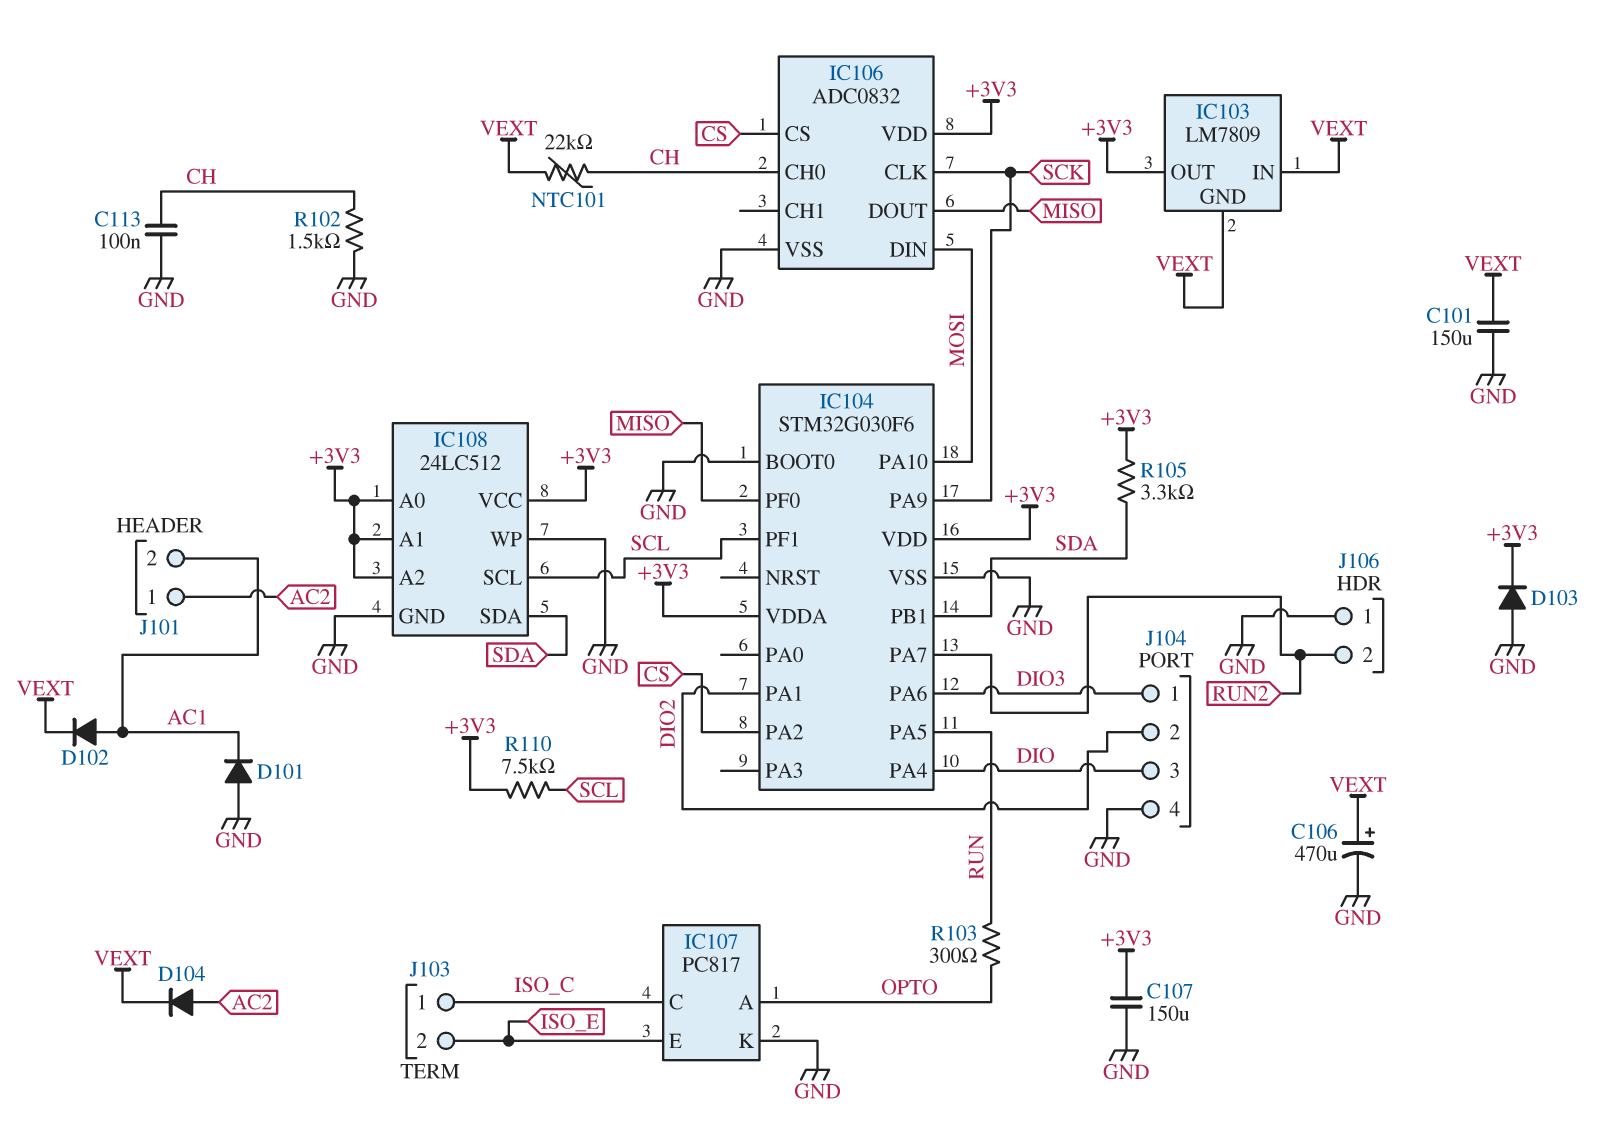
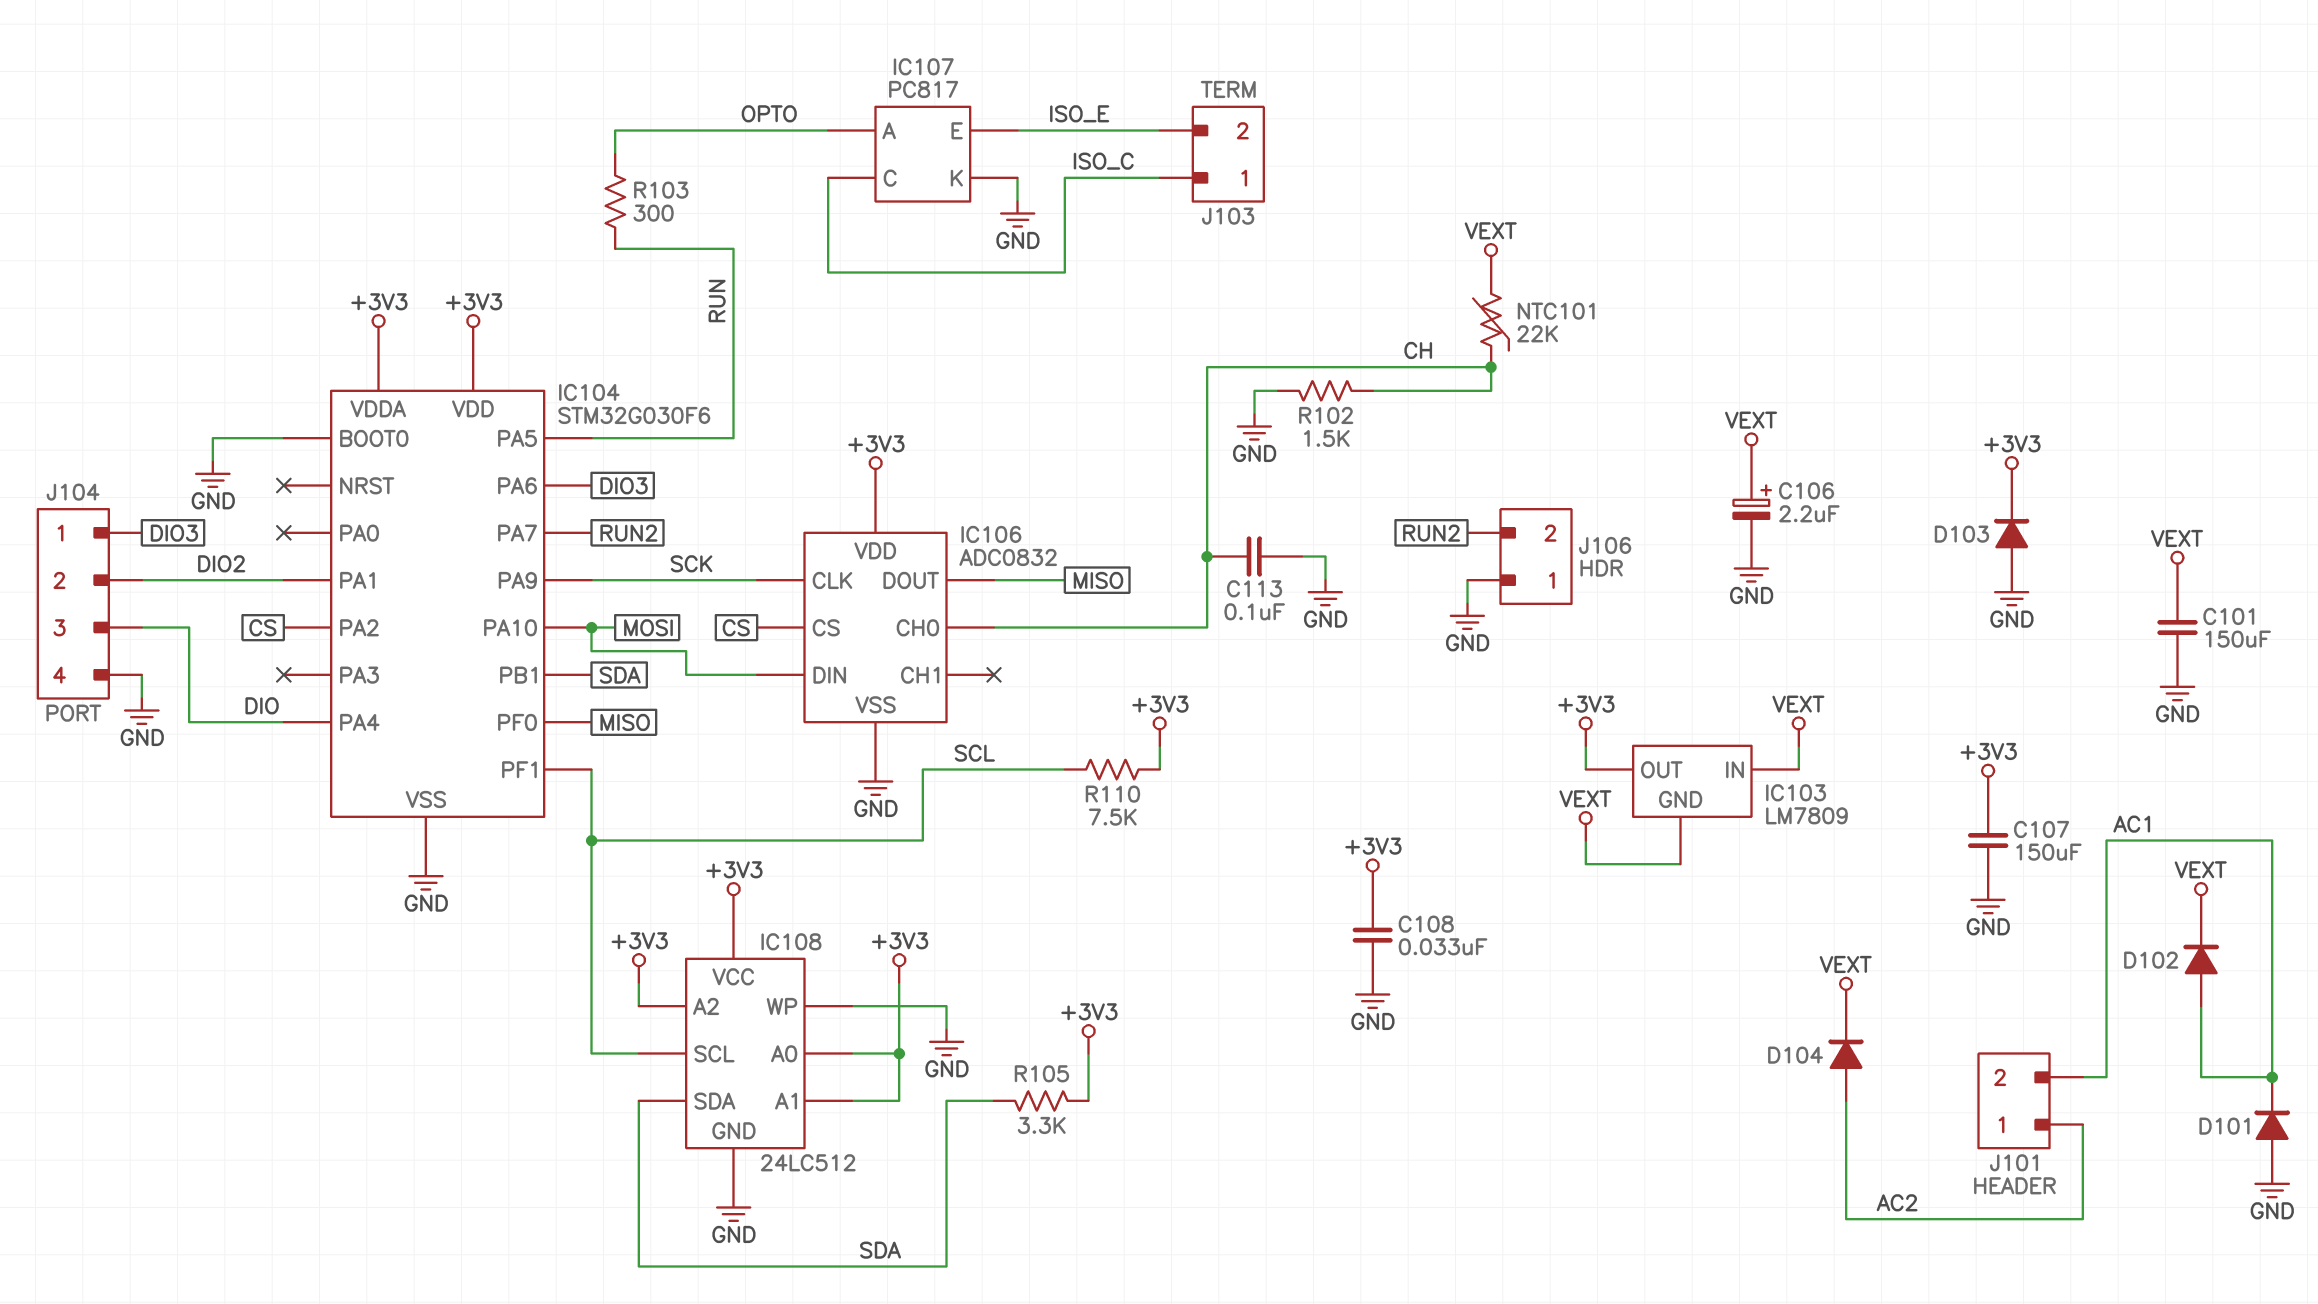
C106: 470uF (plus VEXT, minus GND) -> 2.2uF (plus VEXT, minus GND)
C108: none -> 33nF (+3V3, GND)

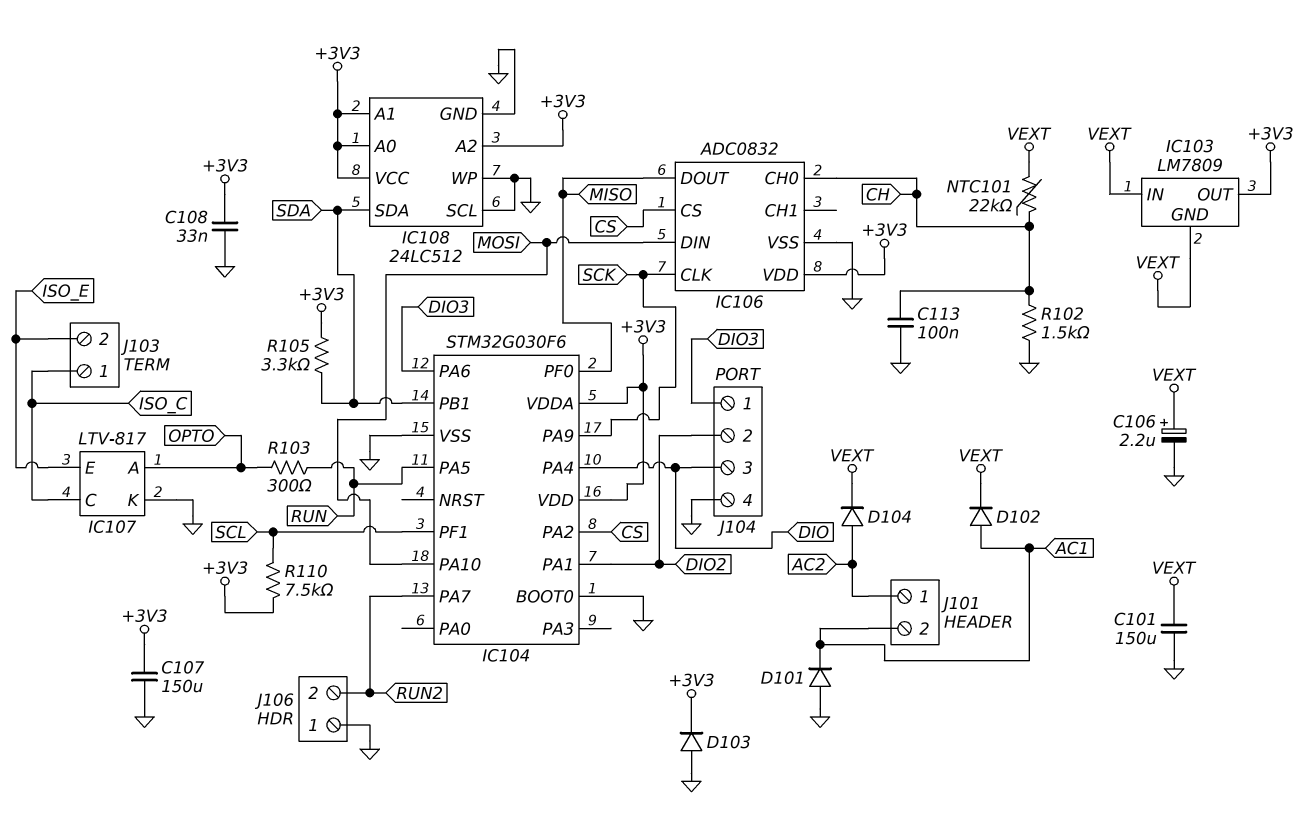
IC107: PC817 -> LTV-817
IC108 pin SCL: SCL -> GND

